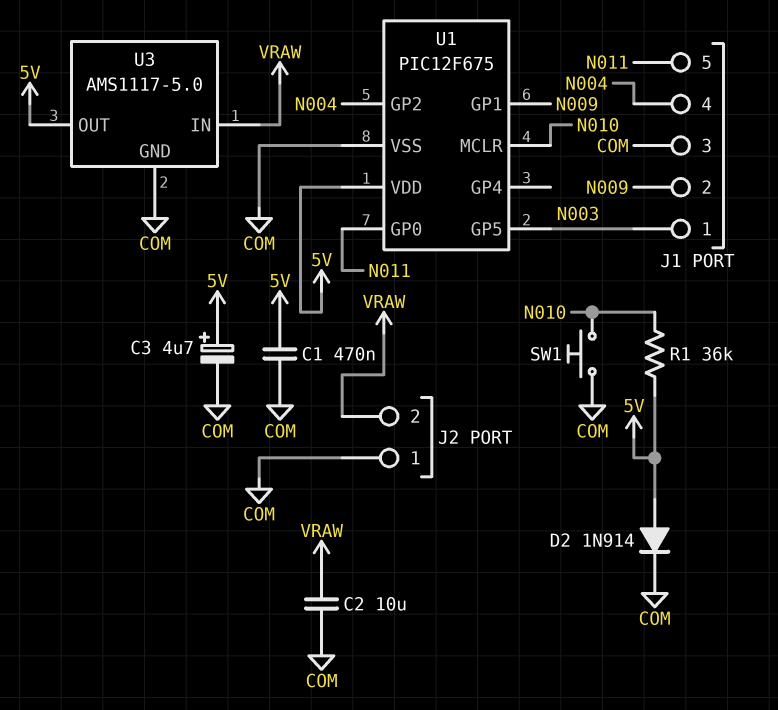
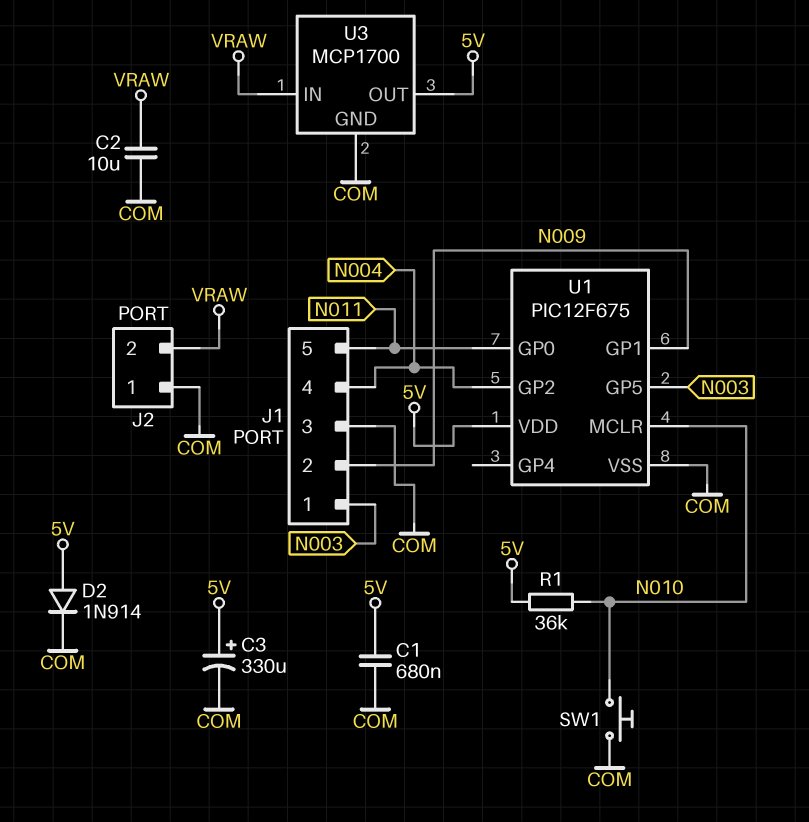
C1: 470nF (5V, COM) -> 680nF (5V, COM)
C3: 4.7uF (plus 5V, minus COM) -> 330uF (plus 5V, minus COM)
U3: AMS1117-5.0 -> MCP1700

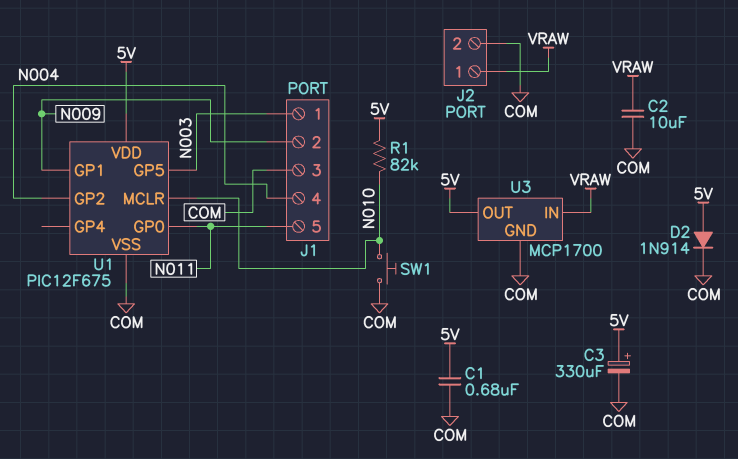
J2 pin 1: COM -> VRAW
J2 pin 2: VRAW -> COM
R1: 36k (5V, N010) -> 82k (5V, N010)

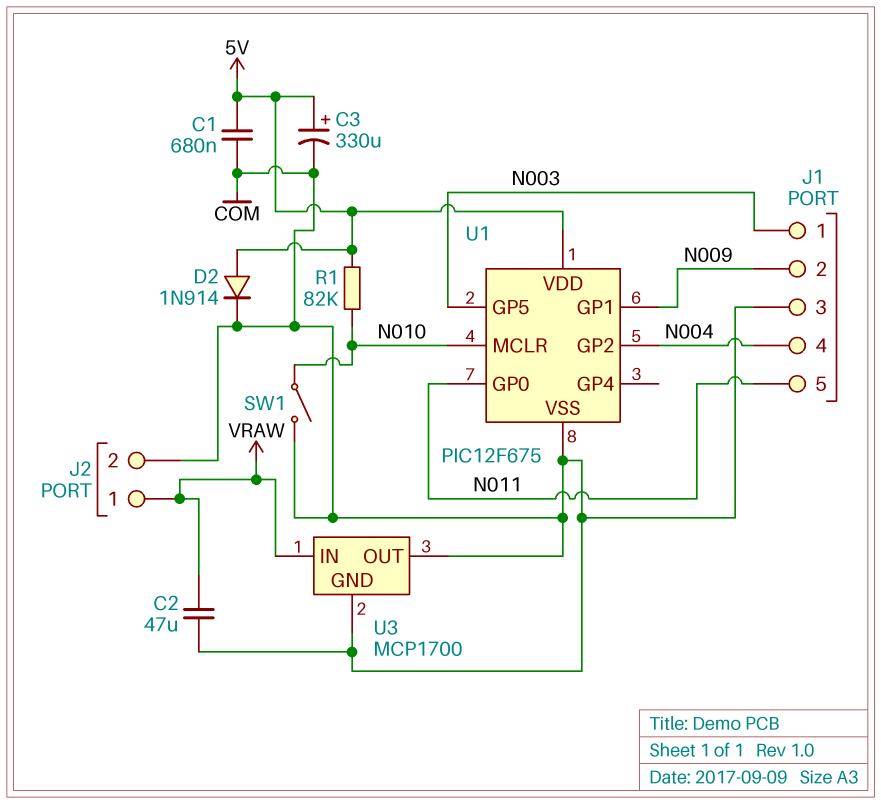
C2: 10uF (COM, VRAW) -> 47uF (COM, VRAW)
SW1: button (COM, N010) -> switch (COM, N010)
U3 pin OUT: 5V -> COM

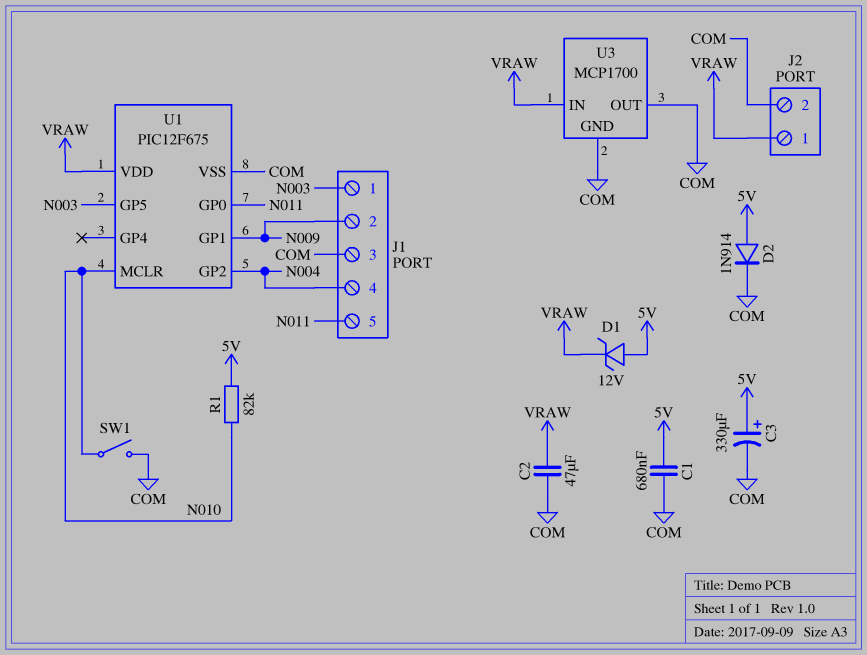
D1: none -> zener 12V (A 5V, K VRAW)
U1 pin VDD: 5V -> VRAW

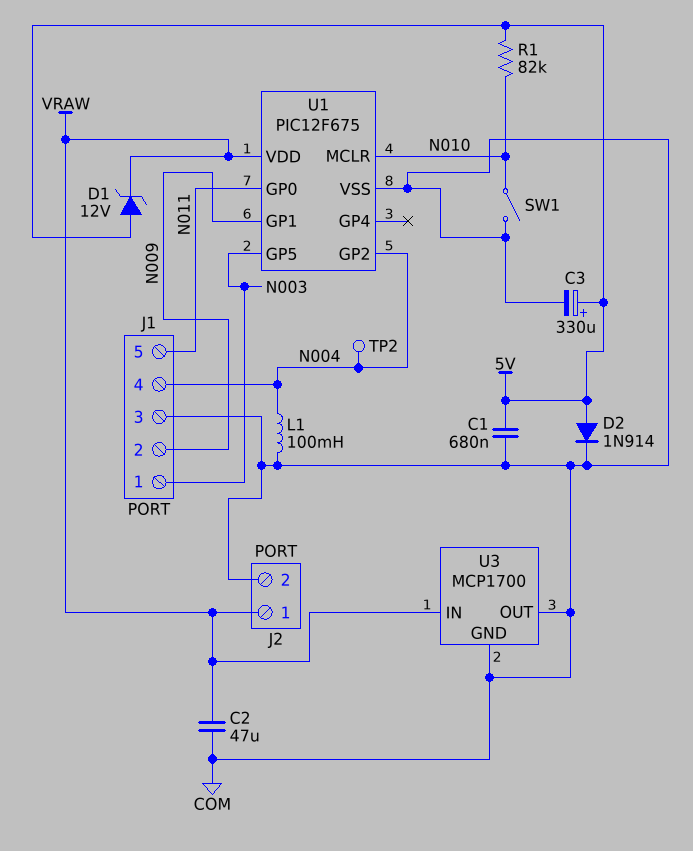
L1: none -> 100mH (COM, N004)
TP2: none -> test point (N004)

